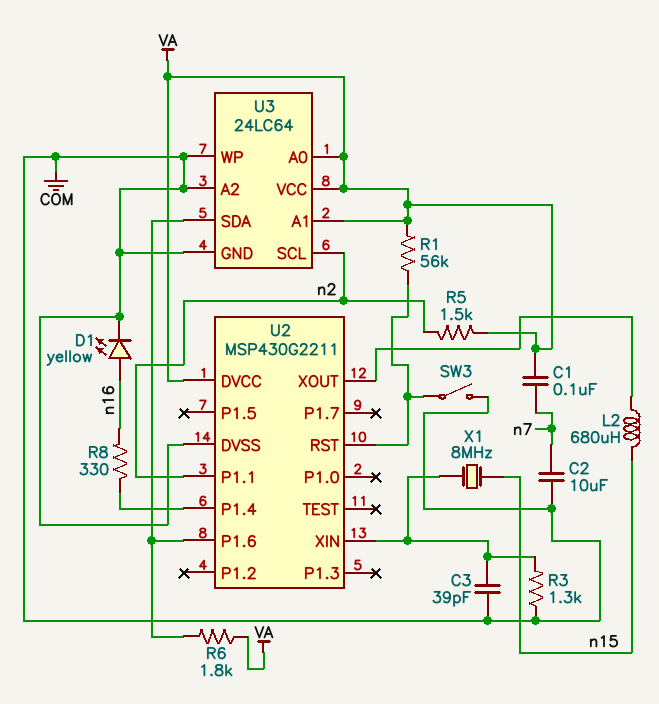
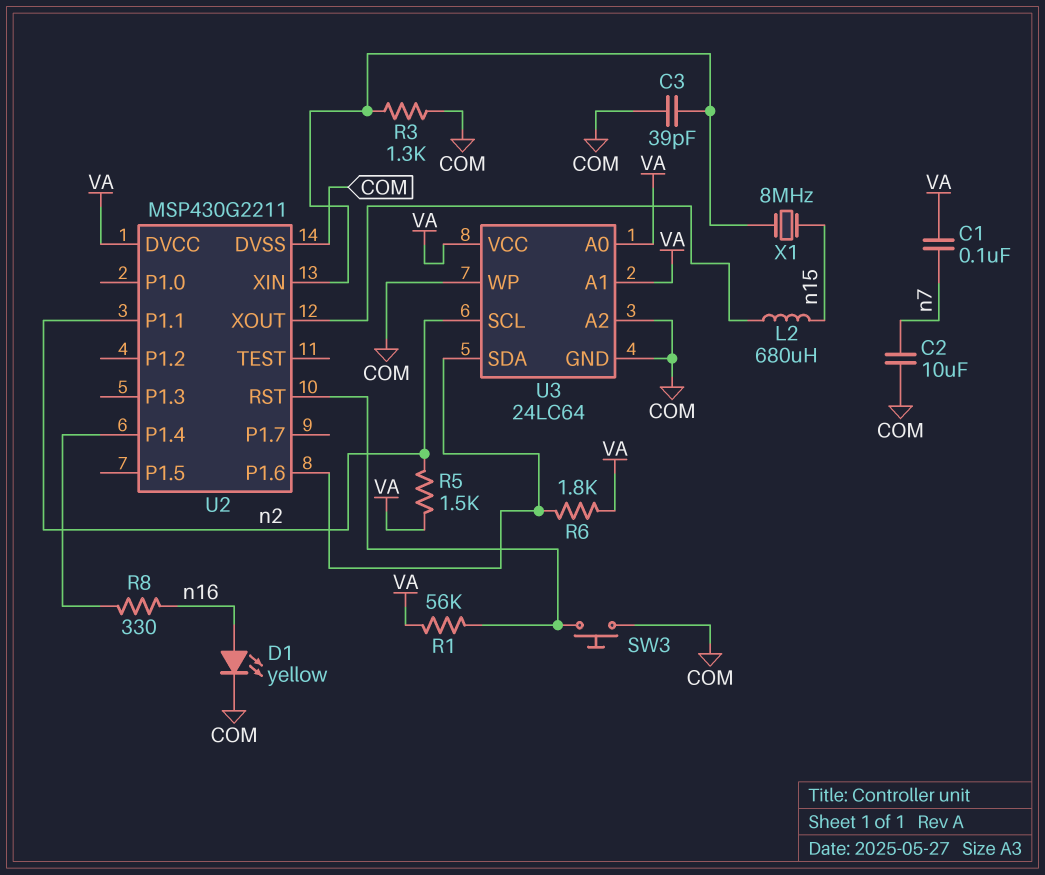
SW3: switch (COM, U2/RST) -> button (COM, U2/RST)

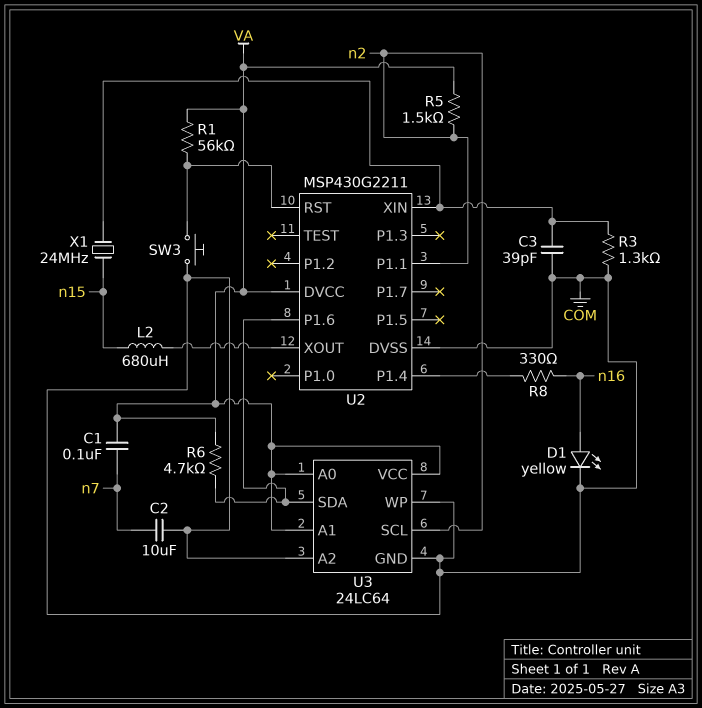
R6: 1.8k (U2/P1.6, VA) -> 4.7k (U2/P1.6, VA)
X1: 8MHz (U2/XIN, n15) -> 24MHz (U2/XIN, n15)

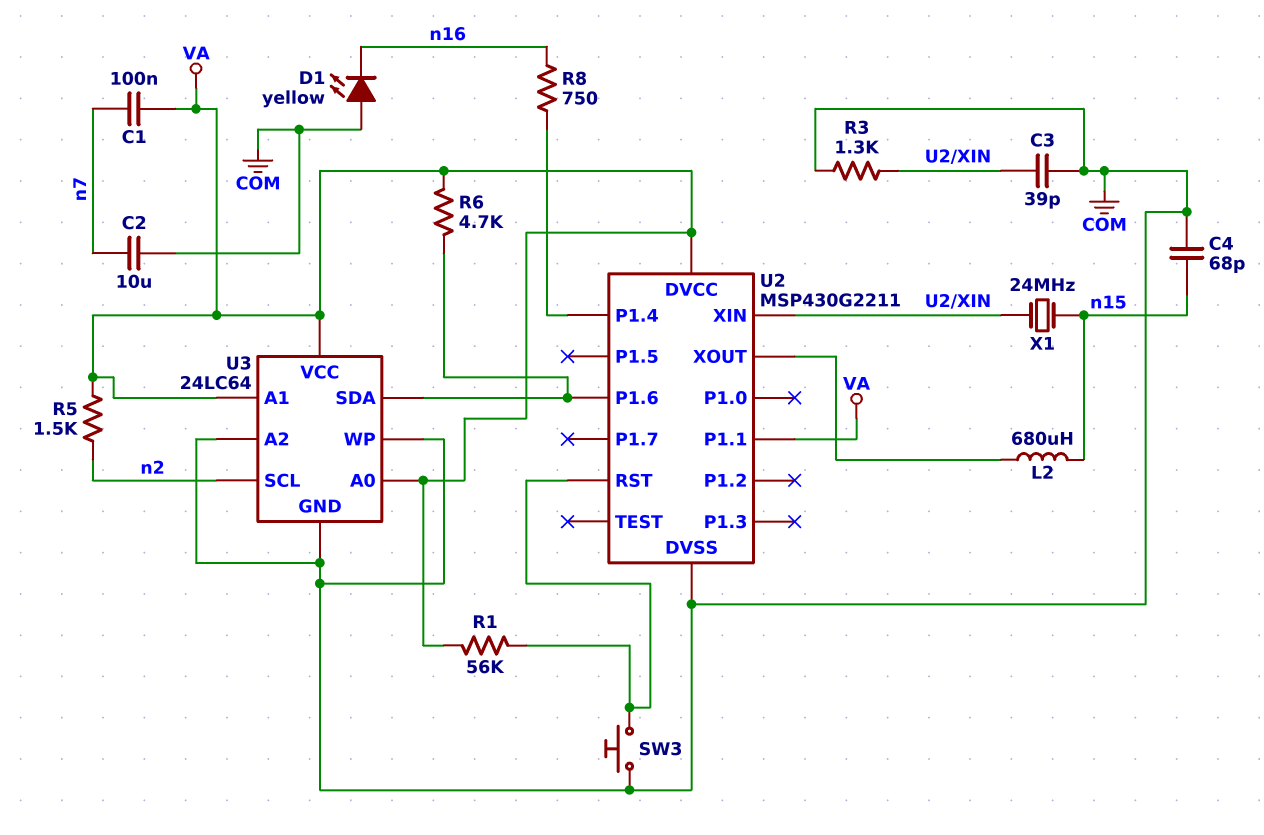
C4: none -> 68pF (COM, n15)
D1: LED yellow (A n16, K COM) -> LED yellow (A COM, K n16)
R8: 330 (U2/P1.4, n16) -> 750 (U2/P1.4, n16)
U2 pin P1.1: n2 -> VA

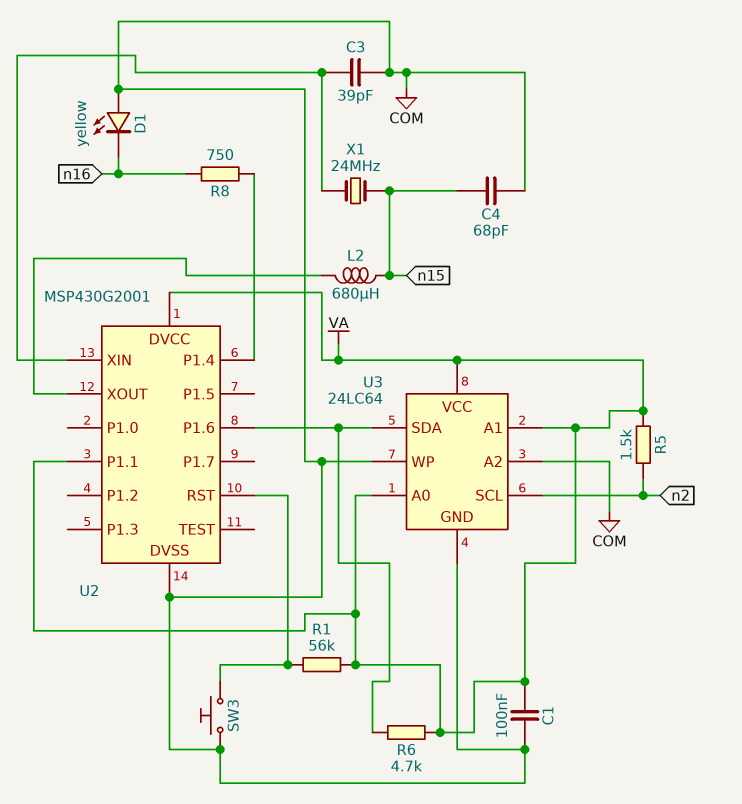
C1: 100nF (VA, n7) -> 100nF (COM, VA)
C2: 10uF (COM, n7) -> none
R3: 1.3k (COM, U2/XIN) -> none
U2: MSP430G2211 -> MSP430G2001

